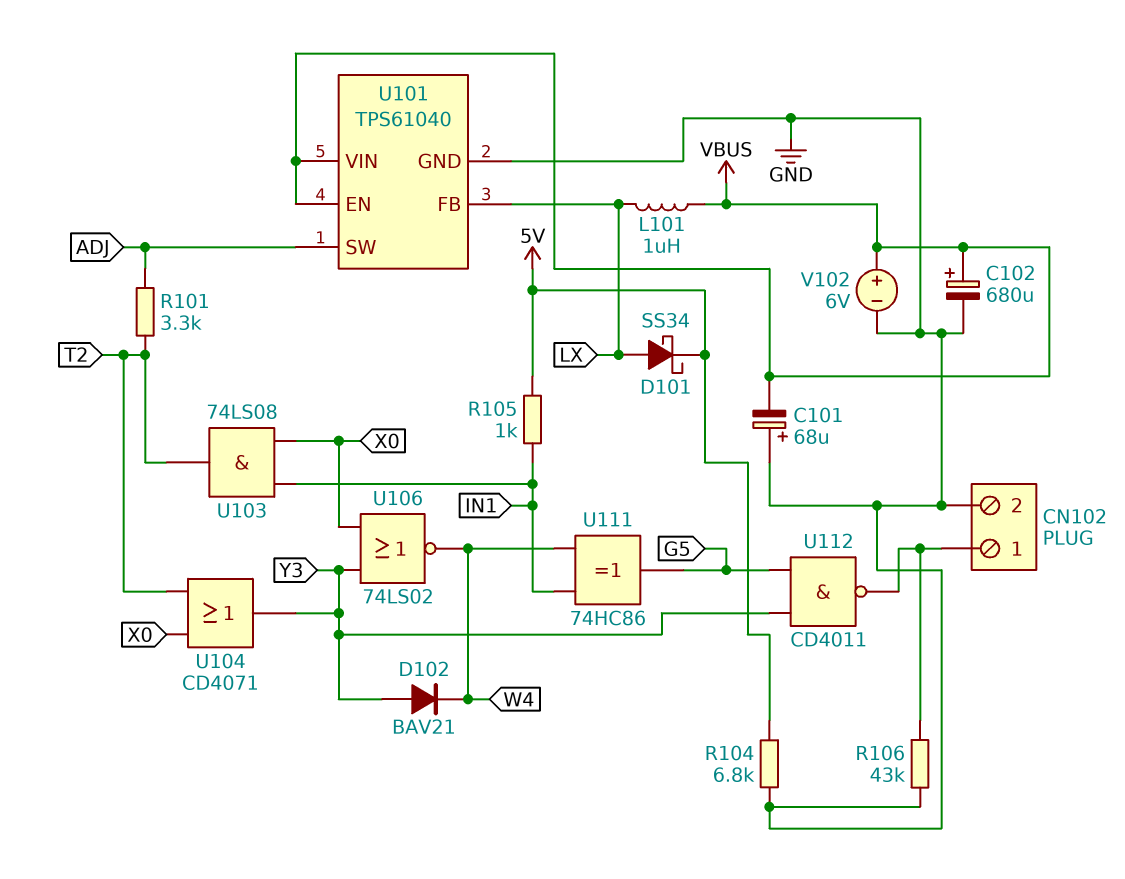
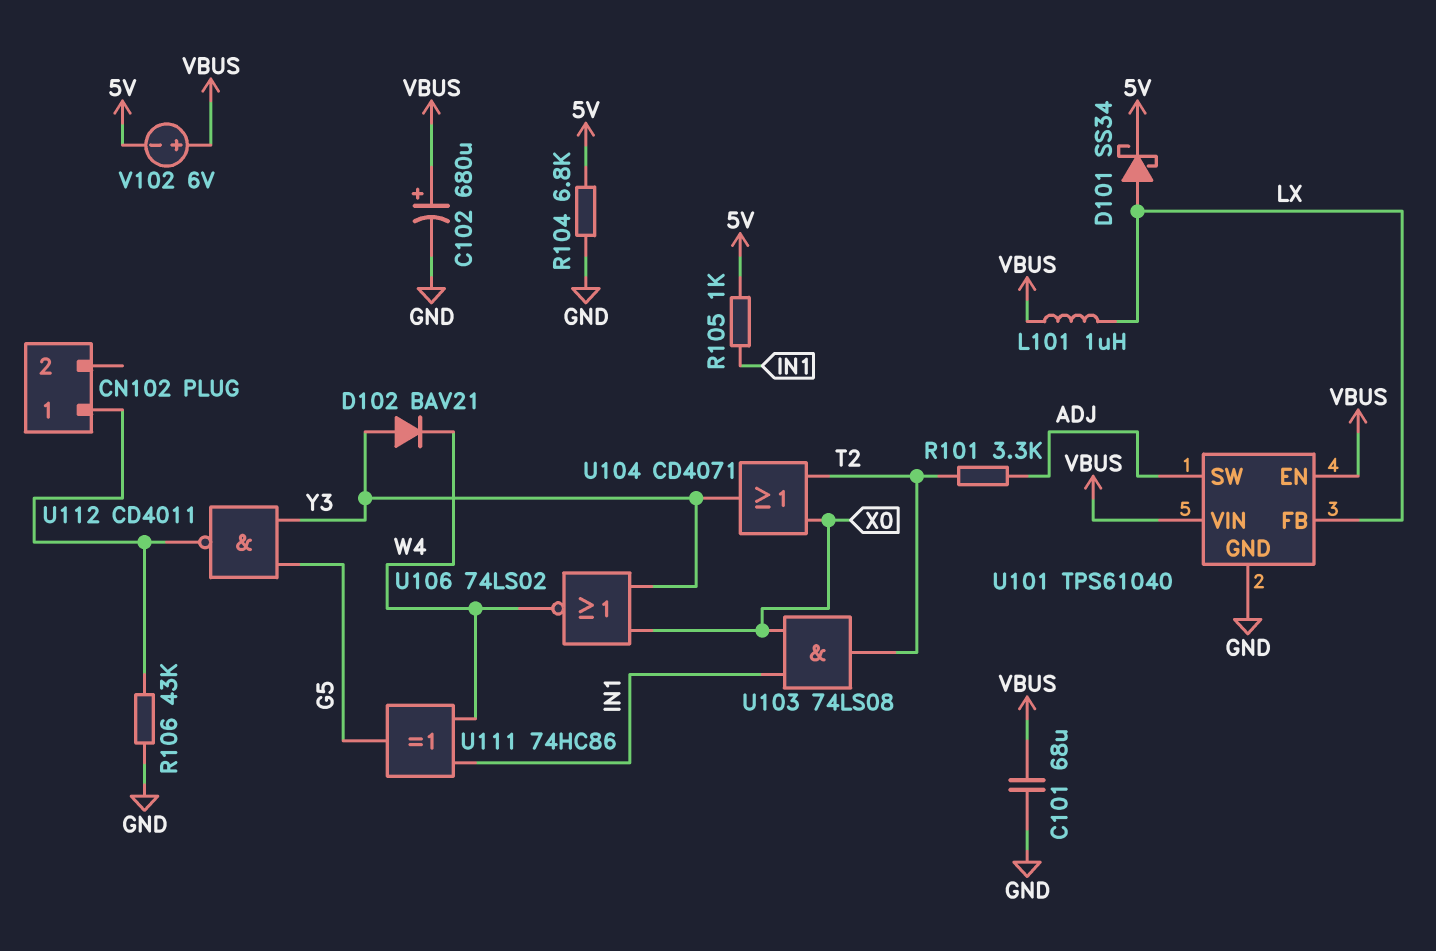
C101: 68uF (plus GND, minus VBUS) -> 68uF (GND, VBUS)
CN102 pin 2: GND -> none
V102: 6V (plus VBUS, minus GND) -> 6V (plus VBUS, minus 5V)

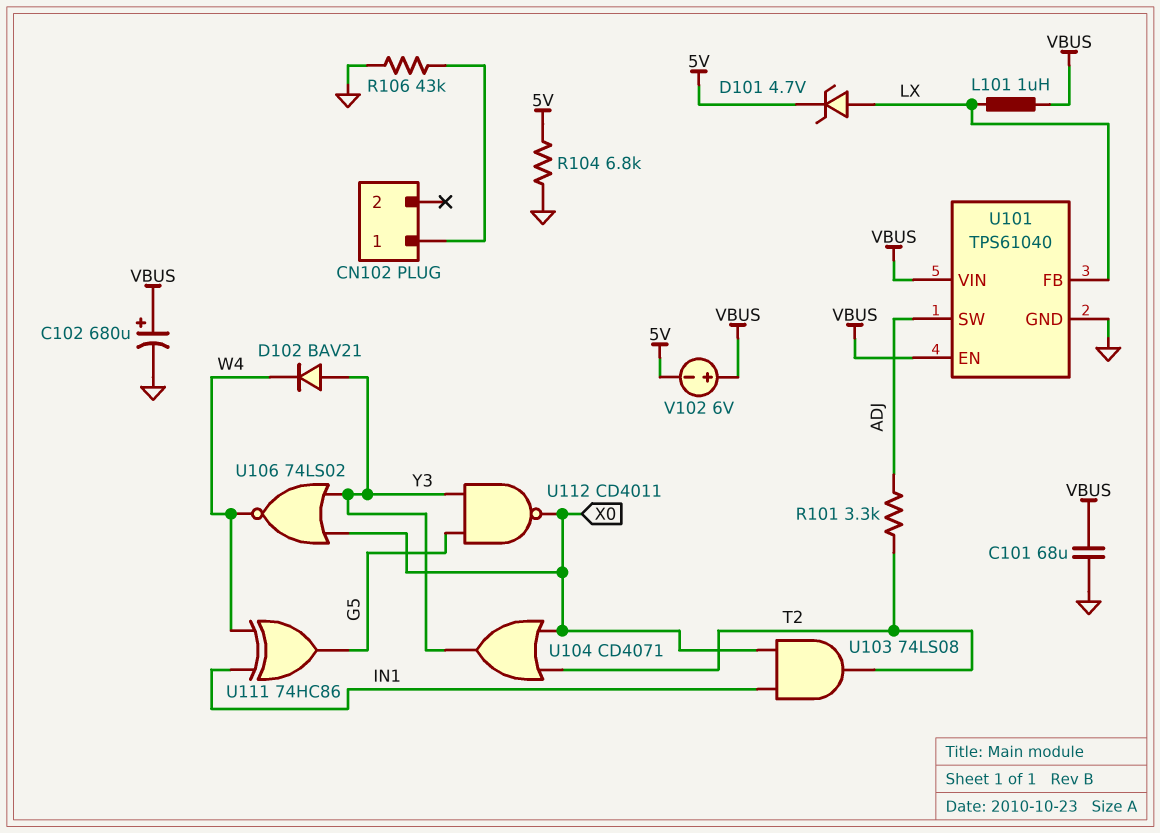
D101: schottky SS34 (A LX, K 5V) -> zener 4.7V (A LX, K 5V)
R105: 1k (5V, IN1) -> none
U112: NAND CD4011 (in G5, in Y3, out CN102/1) -> NAND CD4011 (in G5, in Y3, out X0)

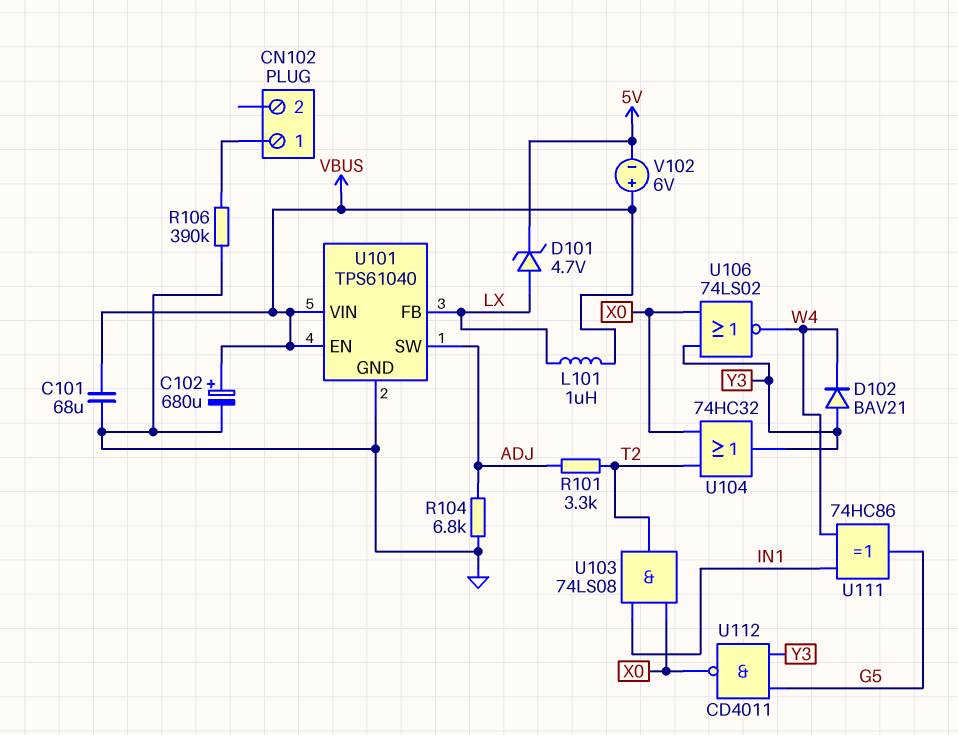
R104: 6.8k (5V, GND) -> 6.8k (ADJ, GND)
R106: 43k (CN102/1, GND) -> 390k (CN102/1, GND)
U104: OR CD4071 (in T2, in X0, out Y3) -> OR 74HC32 (in T2, in X0, out Y3)

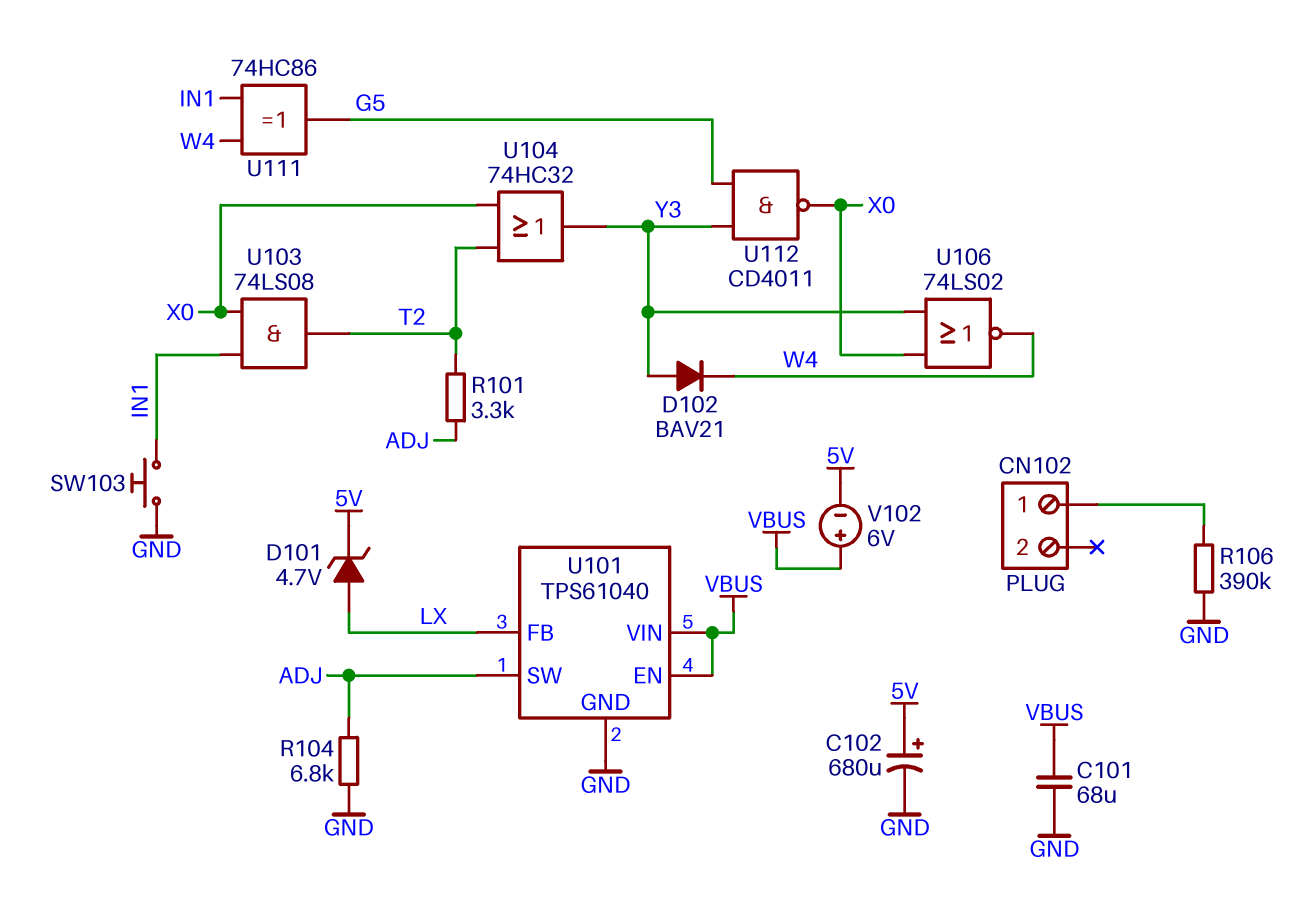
C102: 680uF (plus VBUS, minus GND) -> 680uF (plus 5V, minus GND)
L101: 1uH (LX, VBUS) -> none
SW103: none -> button (GND, IN1)

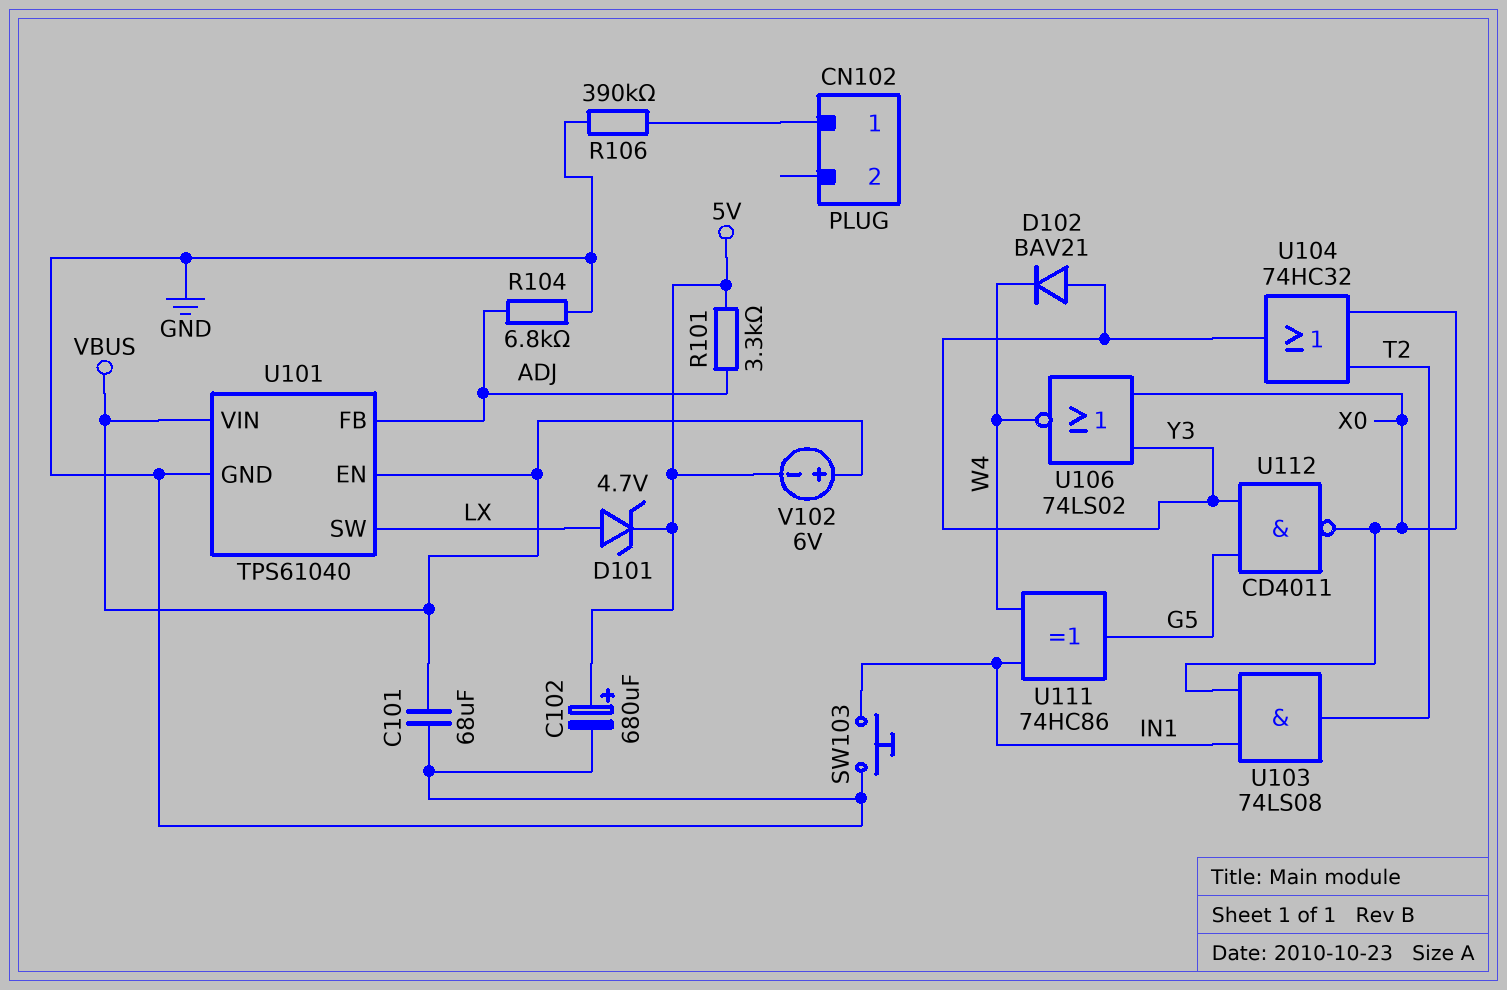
R101: 3.3k (ADJ, T2) -> 3.3k (5V, ADJ)
U101 pin FB: LX -> ADJ
U101 pin SW: ADJ -> LX

